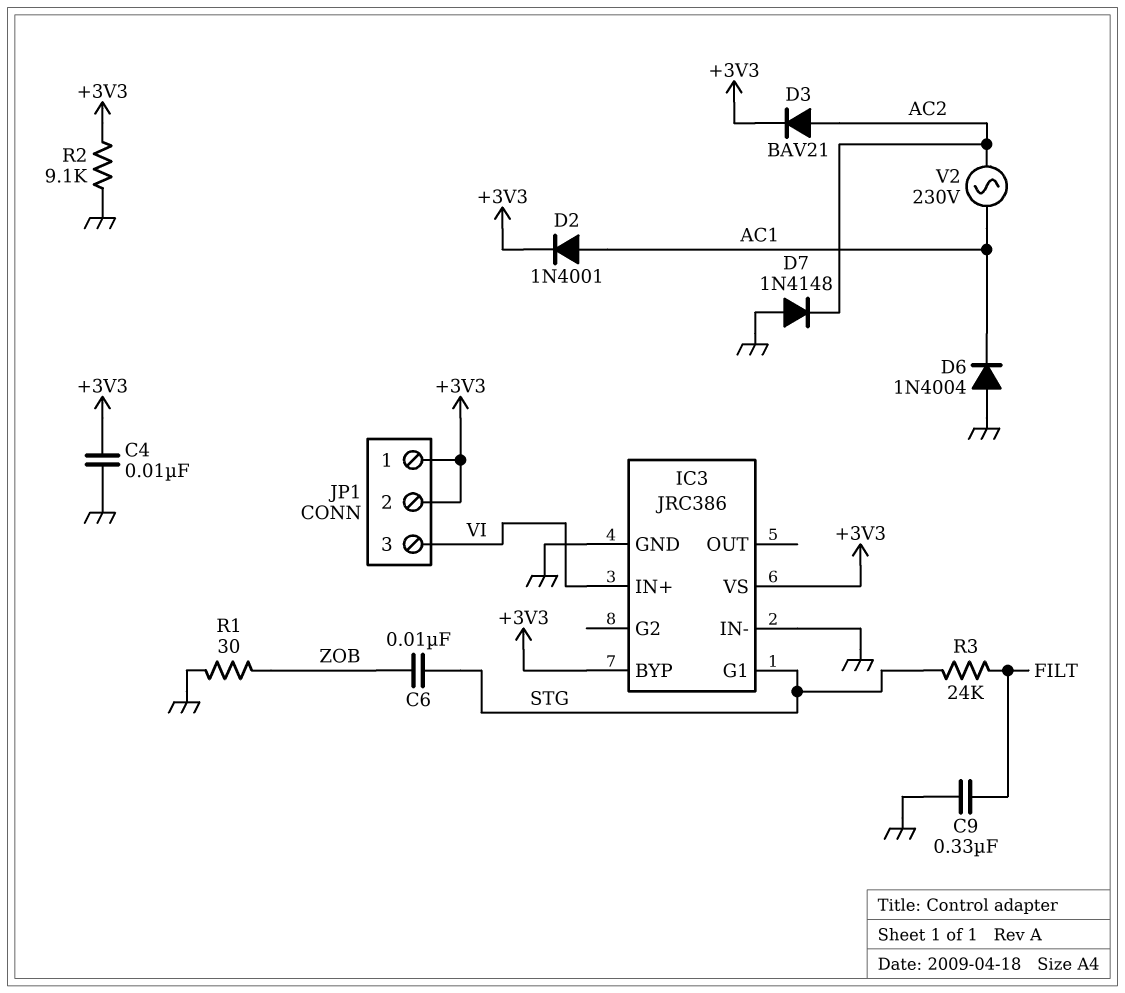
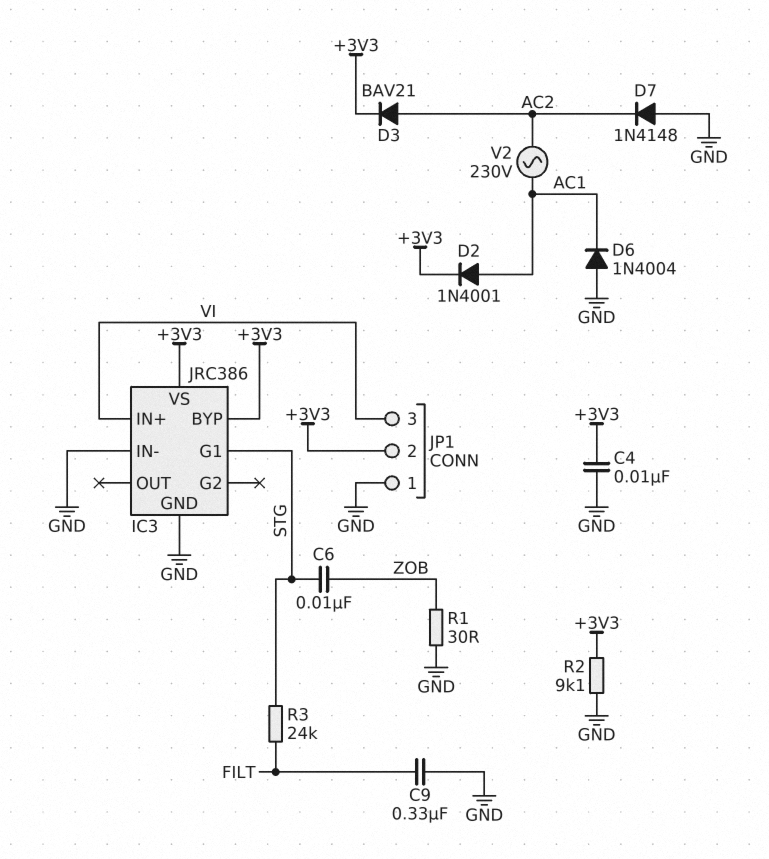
JP1 pin 1: +3V3 -> GND

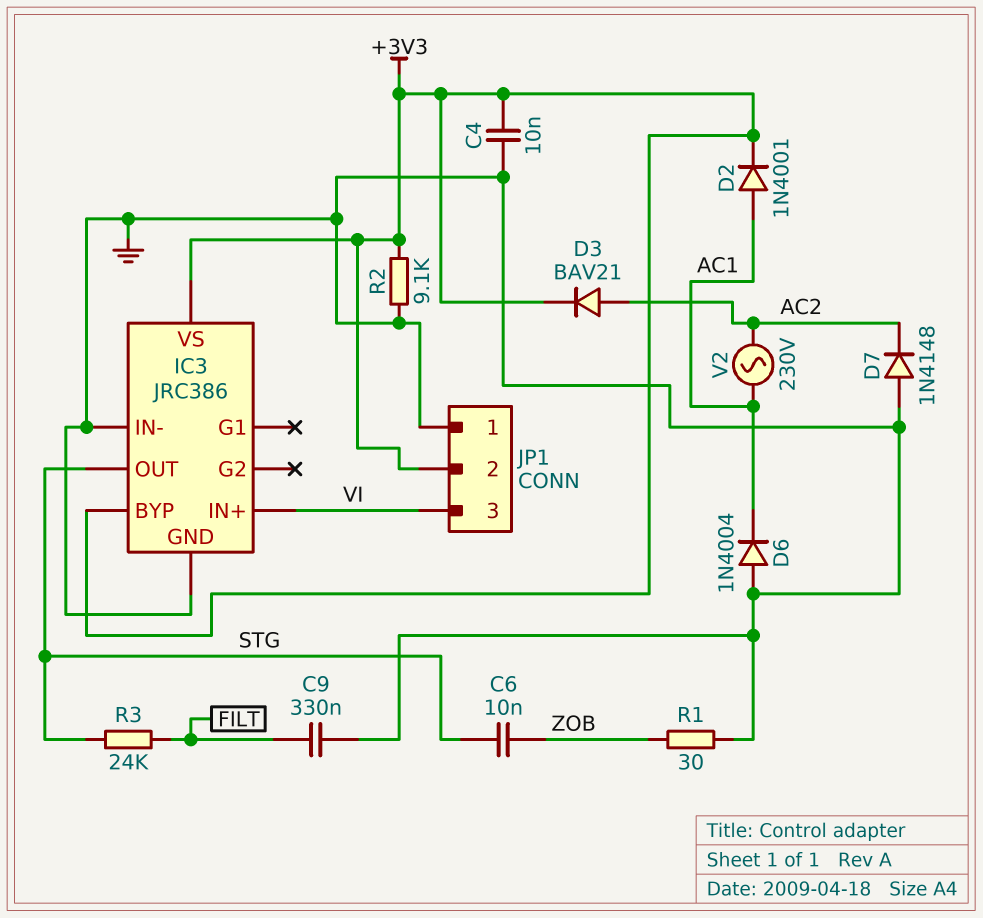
IC3 pin G1: STG -> none
IC3 pin OUT: none -> STG

